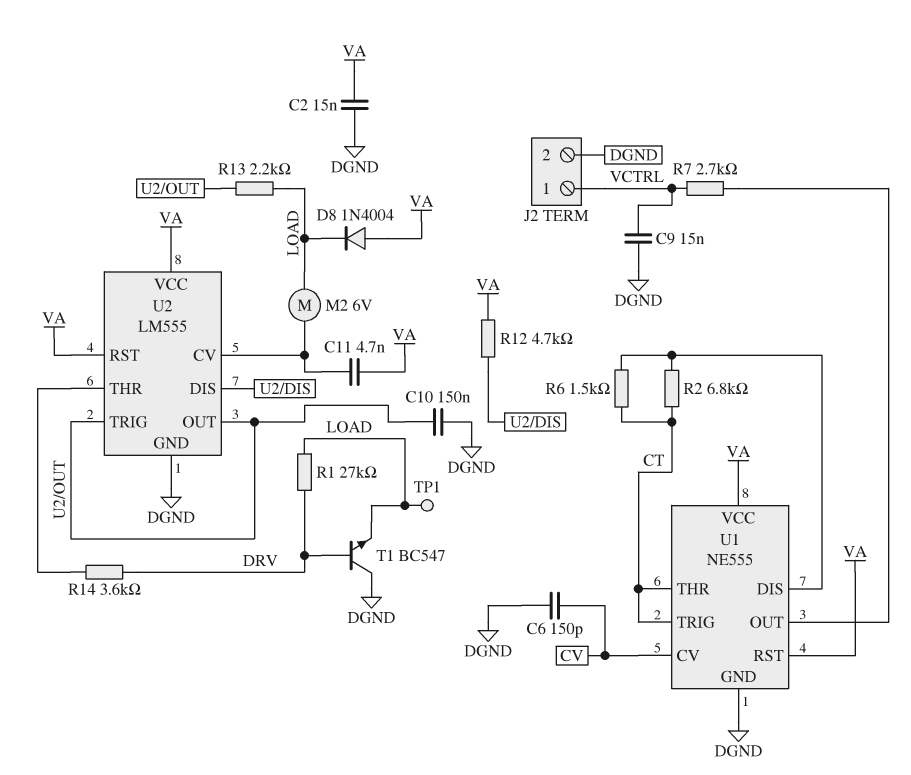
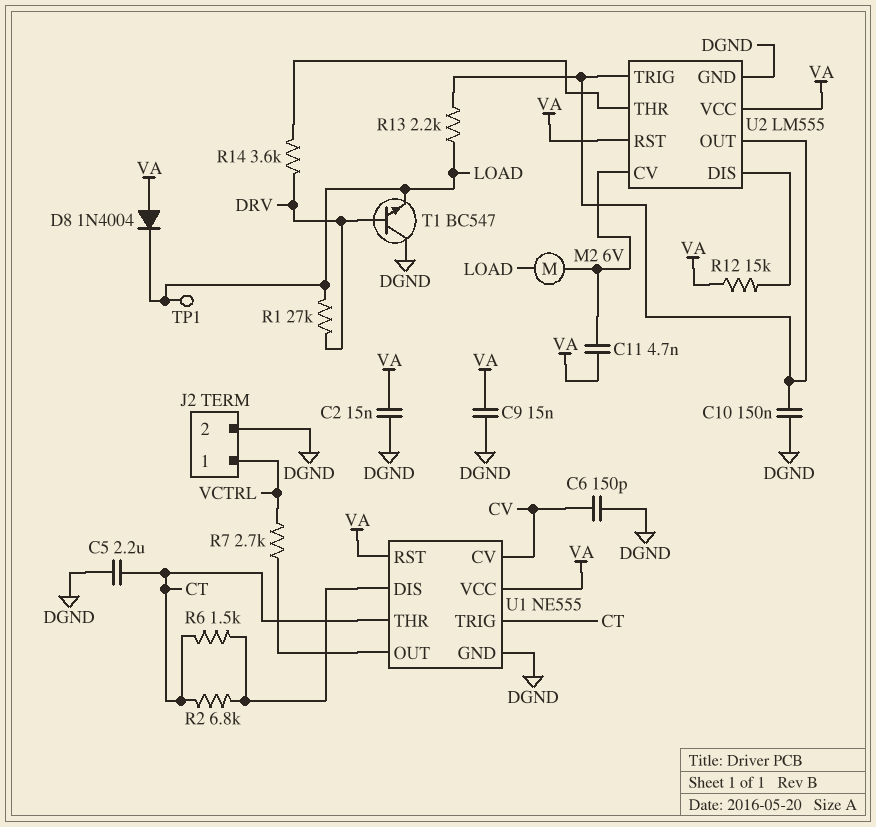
C5: none -> 2.2uF (CT, DGND)
C9: 15nF (DGND, VCTRL) -> 15nF (DGND, VA)
R12: 4.7k (U2/DIS, VA) -> 15k (U2/DIS, VA)

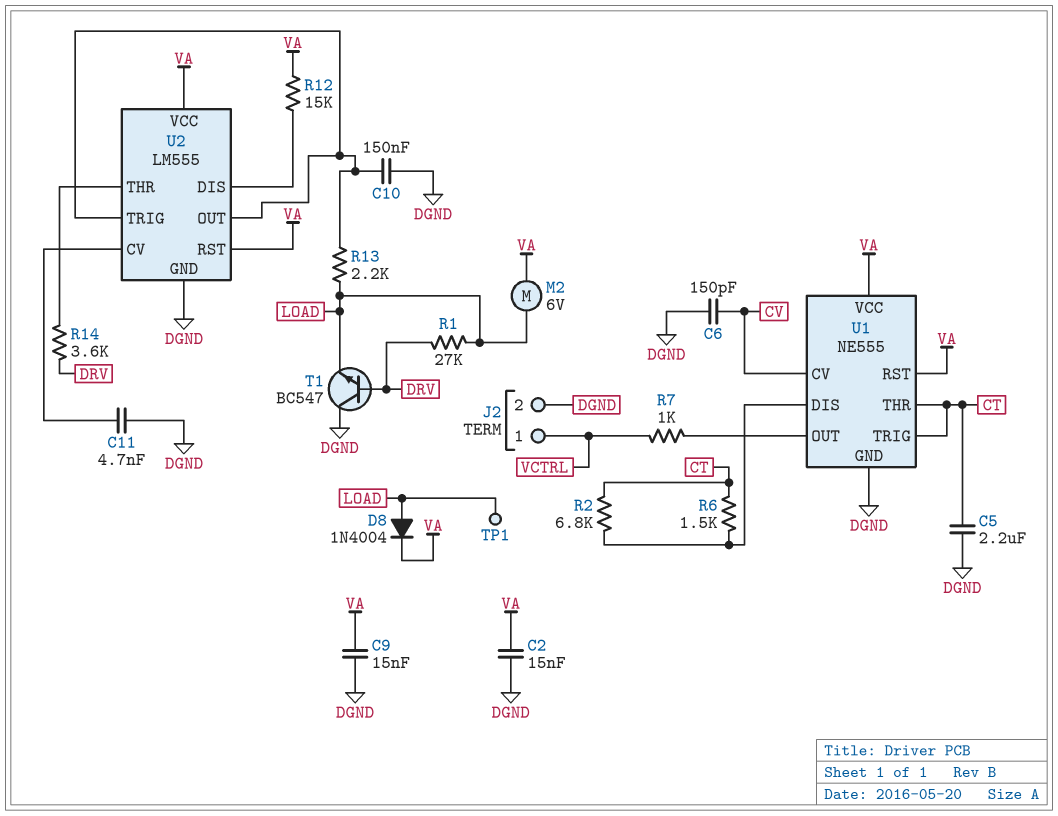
C11: 4.7nF (U2/CV, VA) -> 4.7nF (DGND, U2/CV)
D8: diode 1N4004 (A VA, K LOAD) -> diode 1N4004 (A LOAD, K VA)
M2: motor 6V (LOAD, U2/CV) -> motor 6V (LOAD, VA)
R7: 2.7k (U1/OUT, VCTRL) -> 1k (U1/OUT, VCTRL)

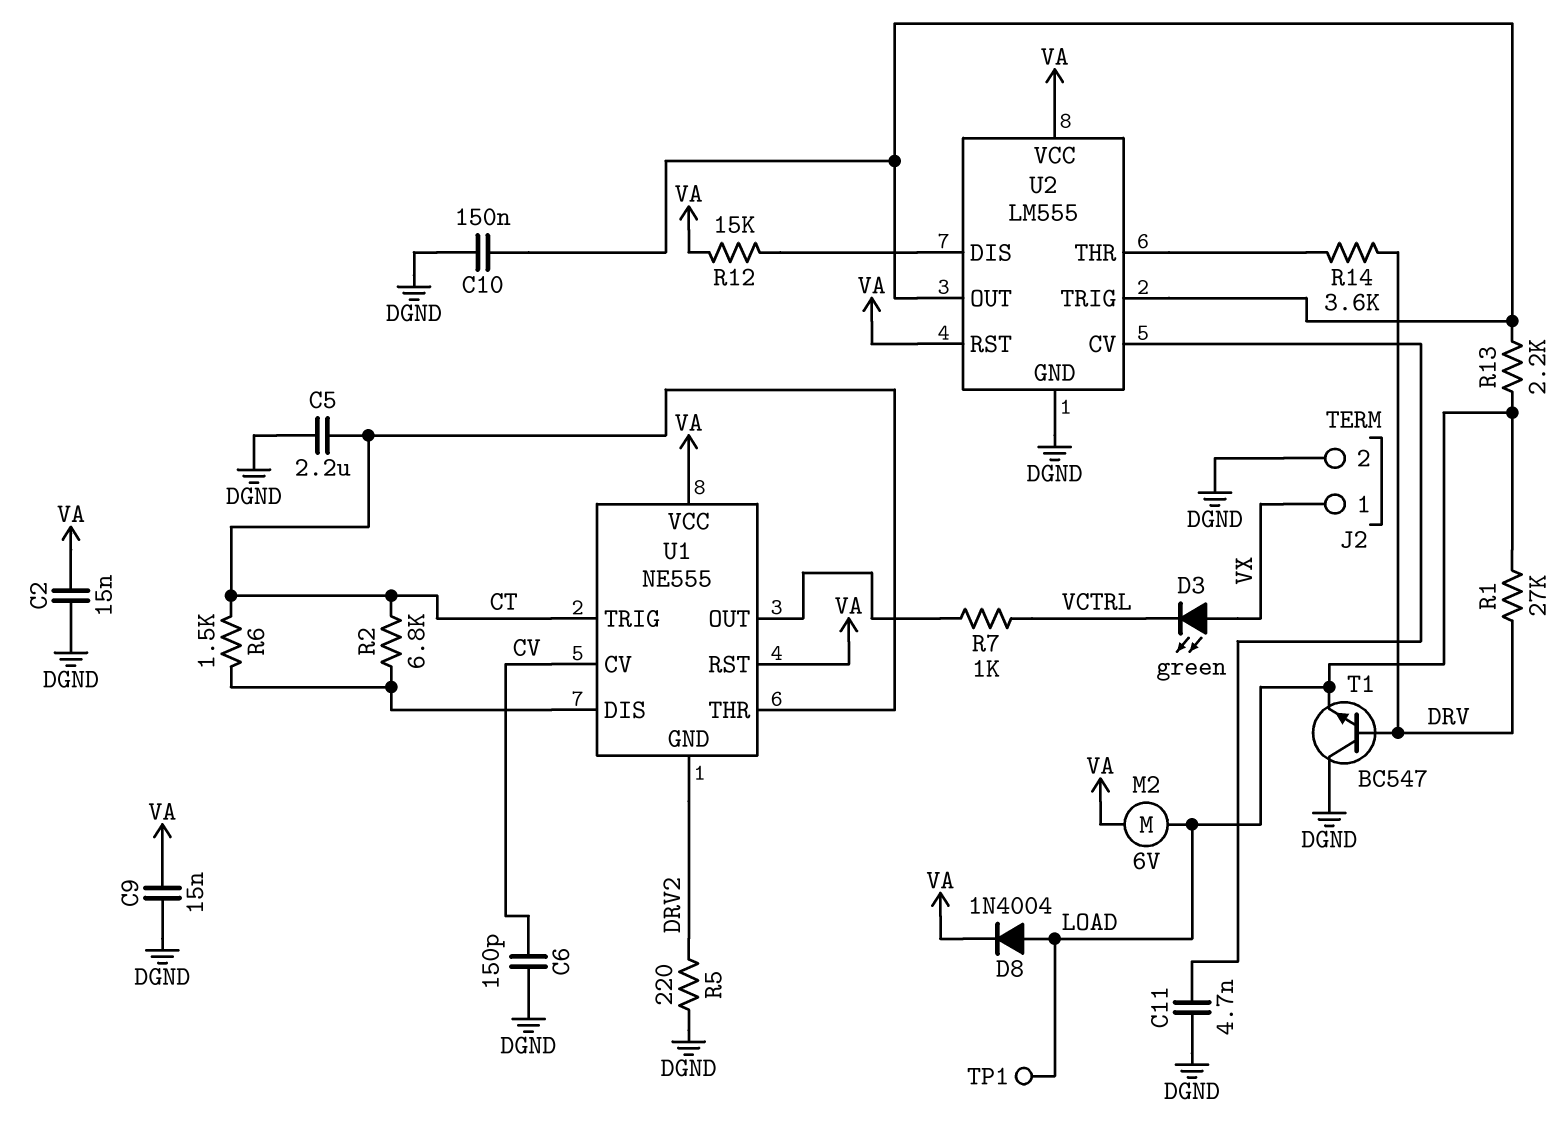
D3: none -> LED green (A VX, K VCTRL)
J2 pin 1: VCTRL -> VX
R5: none -> 220 (DGND, DRV2)
U1 pin GND: DGND -> DRV2

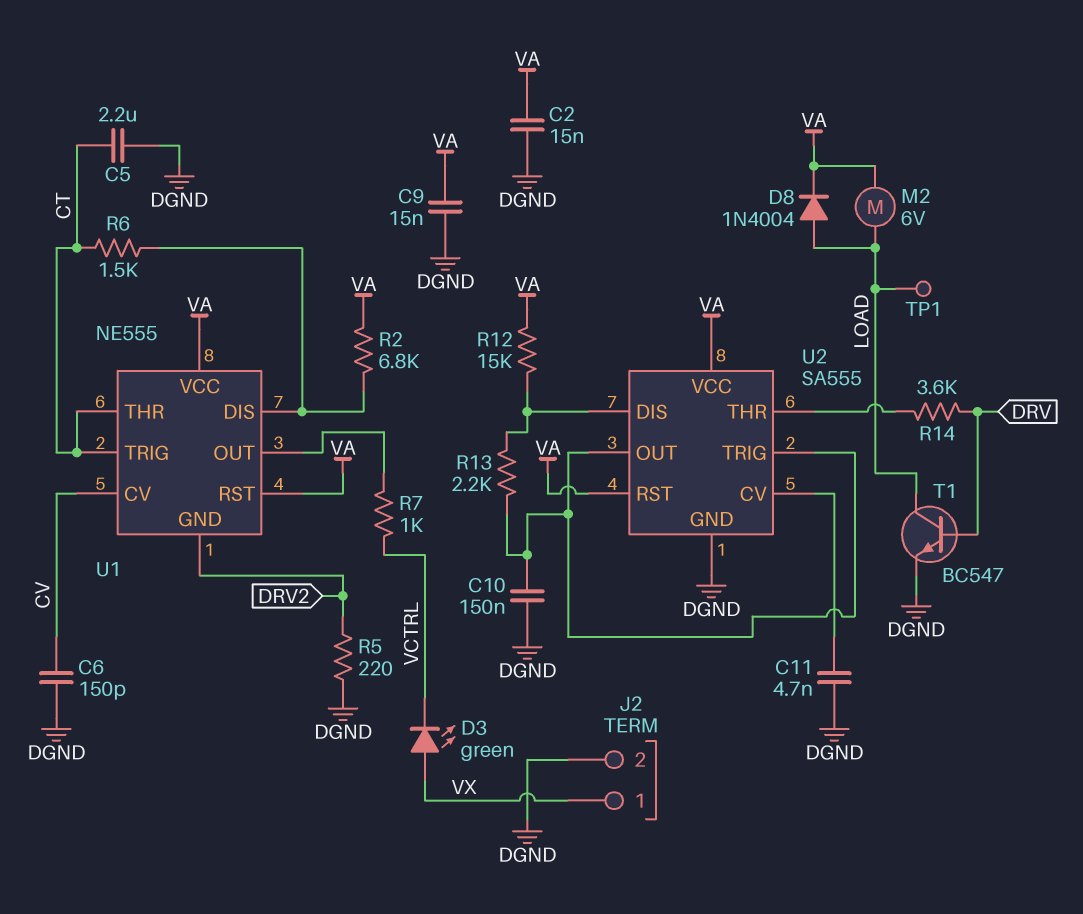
R1: 27k (DRV, LOAD) -> none
R2: 6.8k (CT, U1/DIS) -> 6.8k (U1/DIS, VA)
R13: 2.2k (LOAD, U2/OUT) -> 2.2k (U2/DIS, U2/OUT)
T1: NPN BC547 (B DRV, C DGND, E LOAD) -> NPN BC547 (B DRV, C LOAD, E DGND)
U2: LM555 -> SA555

